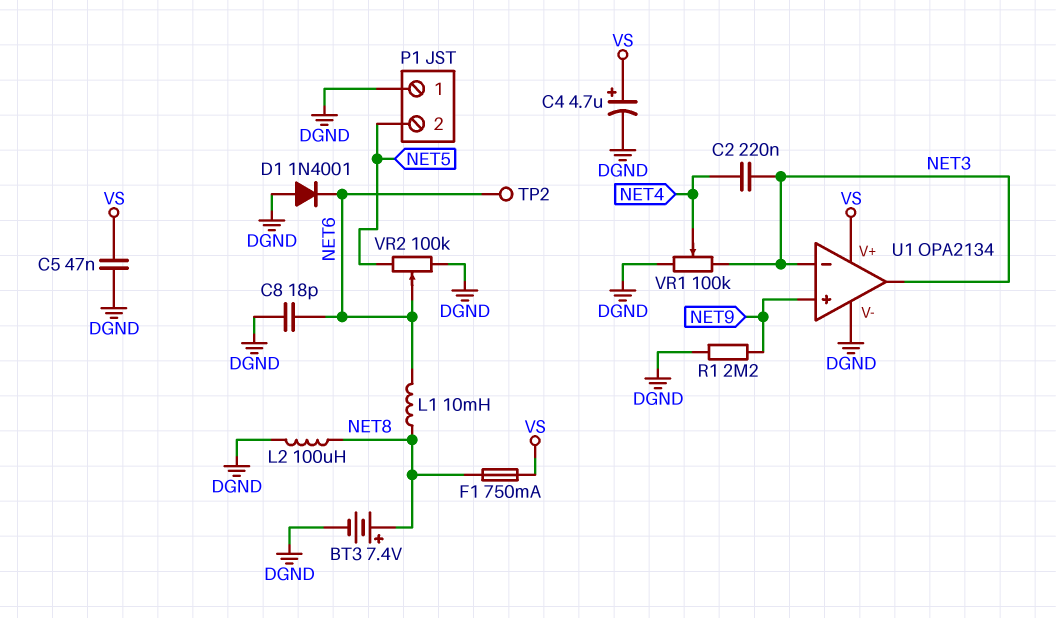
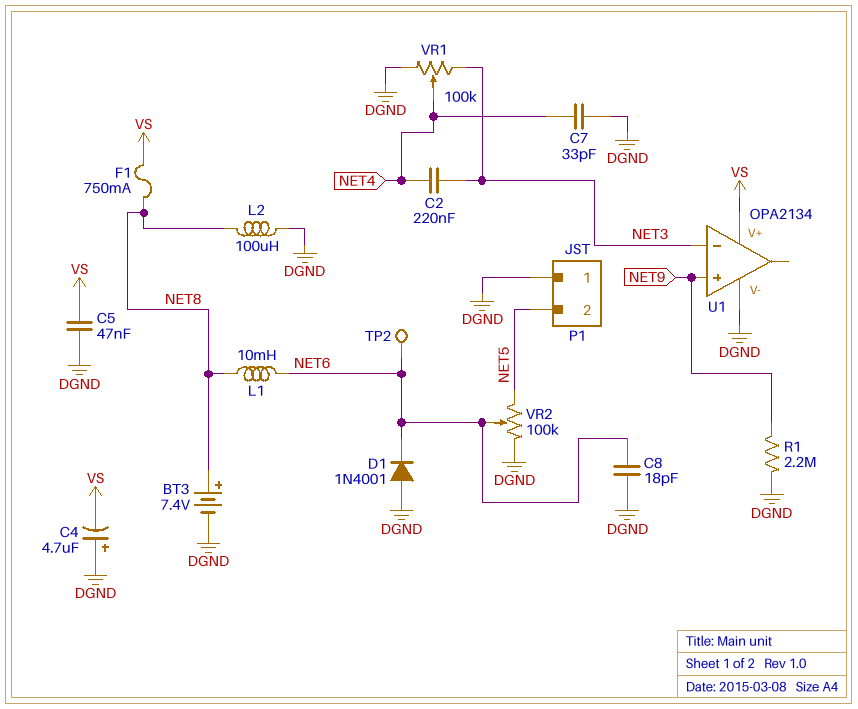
C4: 4.7uF (plus VS, minus DGND) -> 4.7uF (plus DGND, minus VS)
C7: none -> 33pF (DGND, NET4)
U1 pin out: NET3 -> none

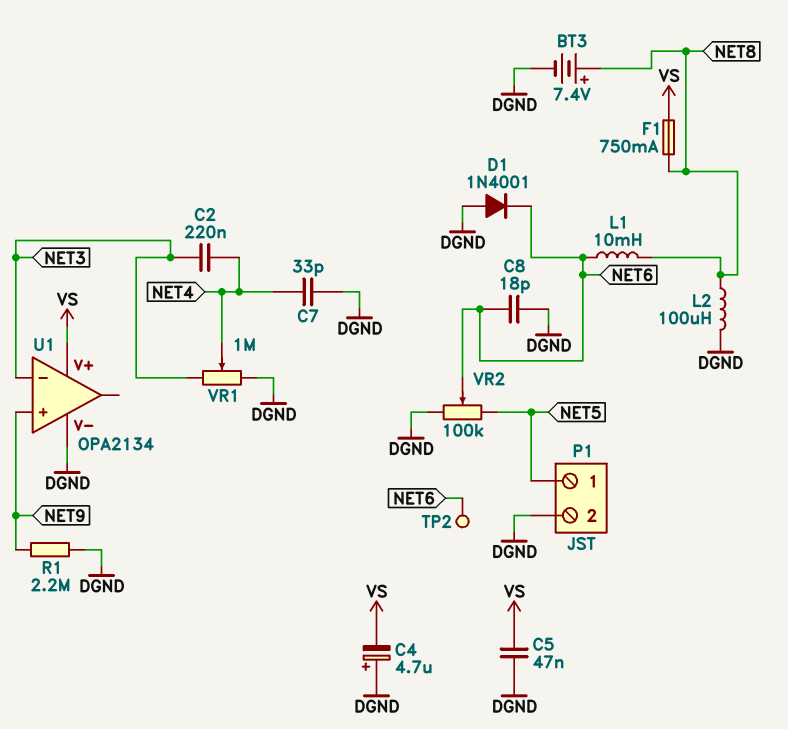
P1 pin 1: DGND -> NET5
P1 pin 2: NET5 -> DGND
VR1: 100k (DGND, NET3, wiper NET4) -> 1M (DGND, NET3, wiper NET4)

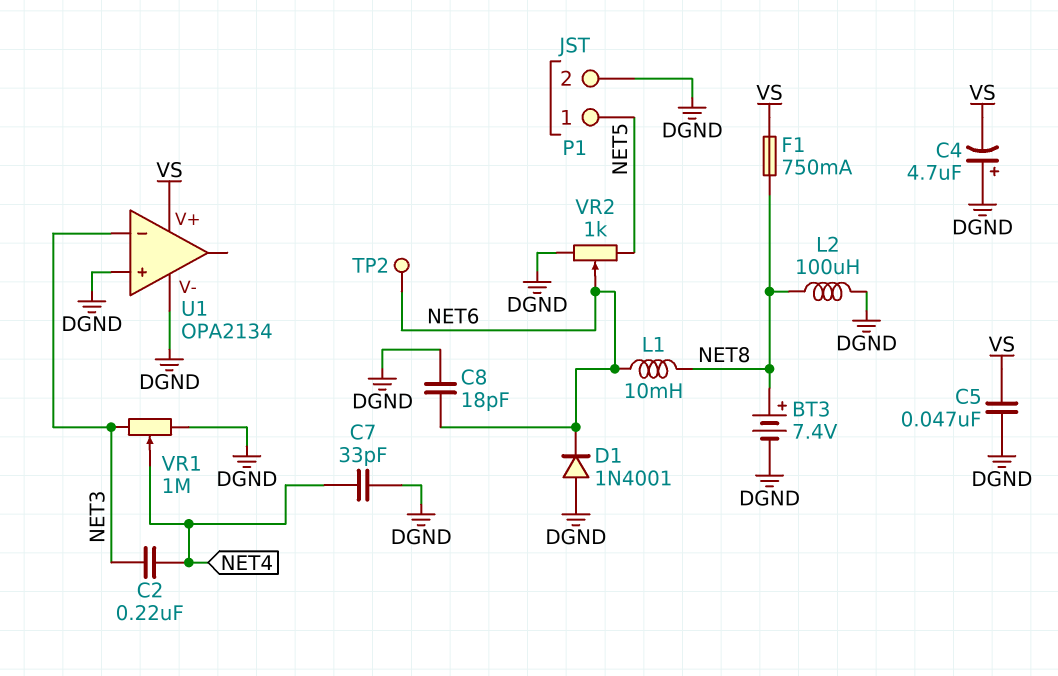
R1: 2.2M (DGND, NET9) -> none
U1 pin in+: NET9 -> DGND
VR2: 100k (DGND, NET5, wiper NET6) -> 1k (DGND, NET5, wiper NET6)

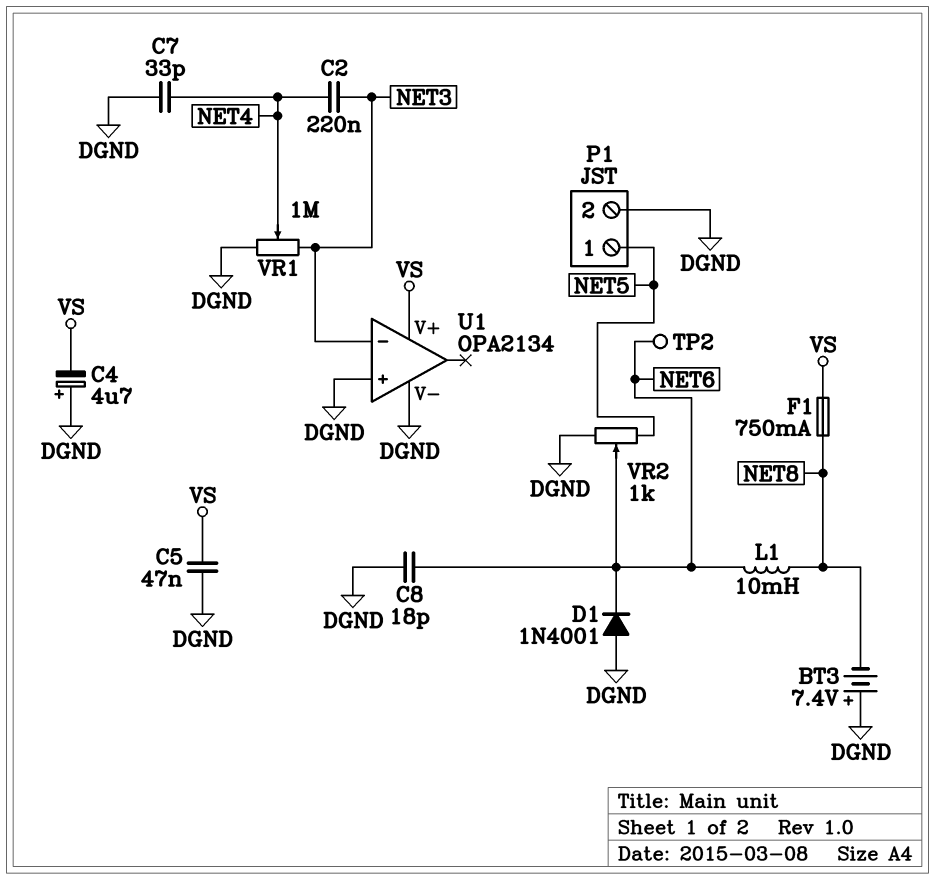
BT3: 7.4V (plus NET8, minus DGND) -> 7.4V (plus DGND, minus NET8)
L2: 100uH (DGND, NET8) -> none

